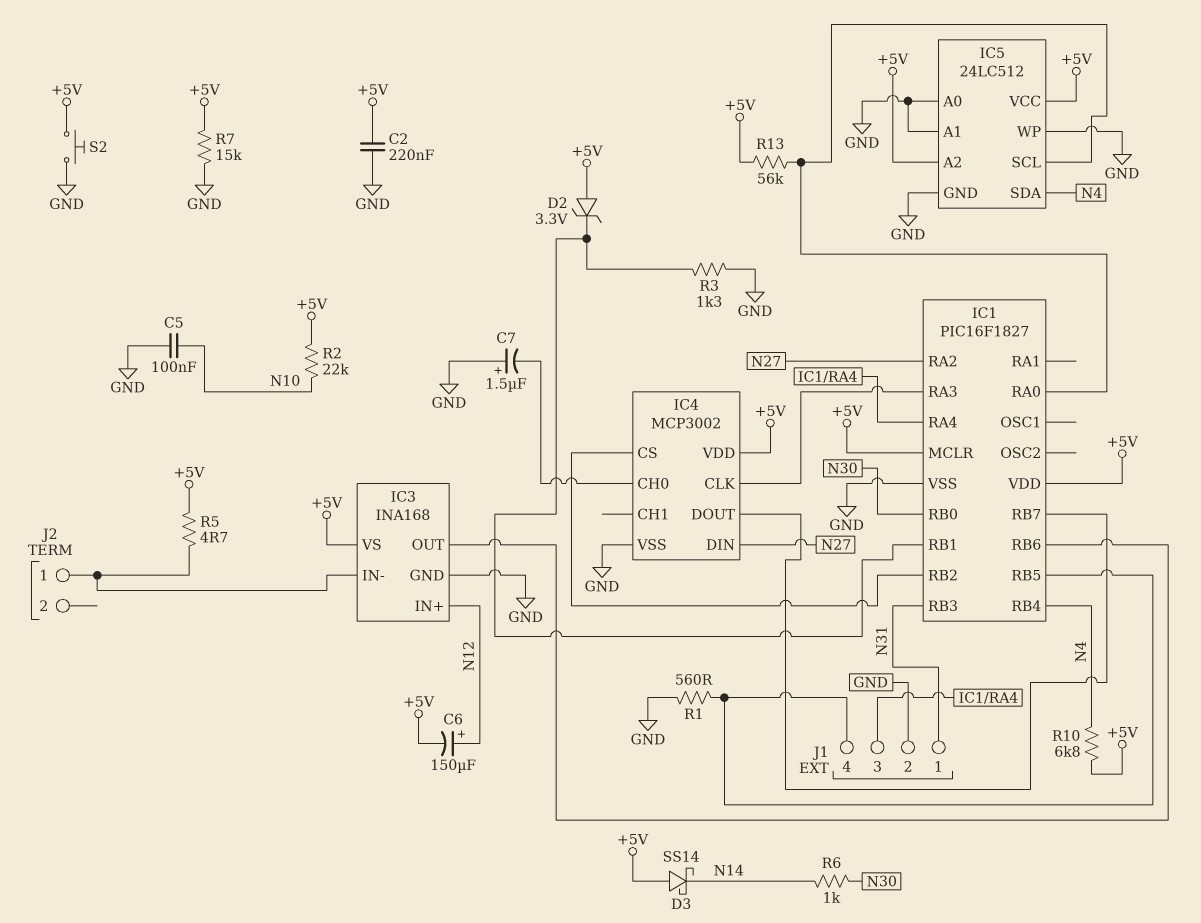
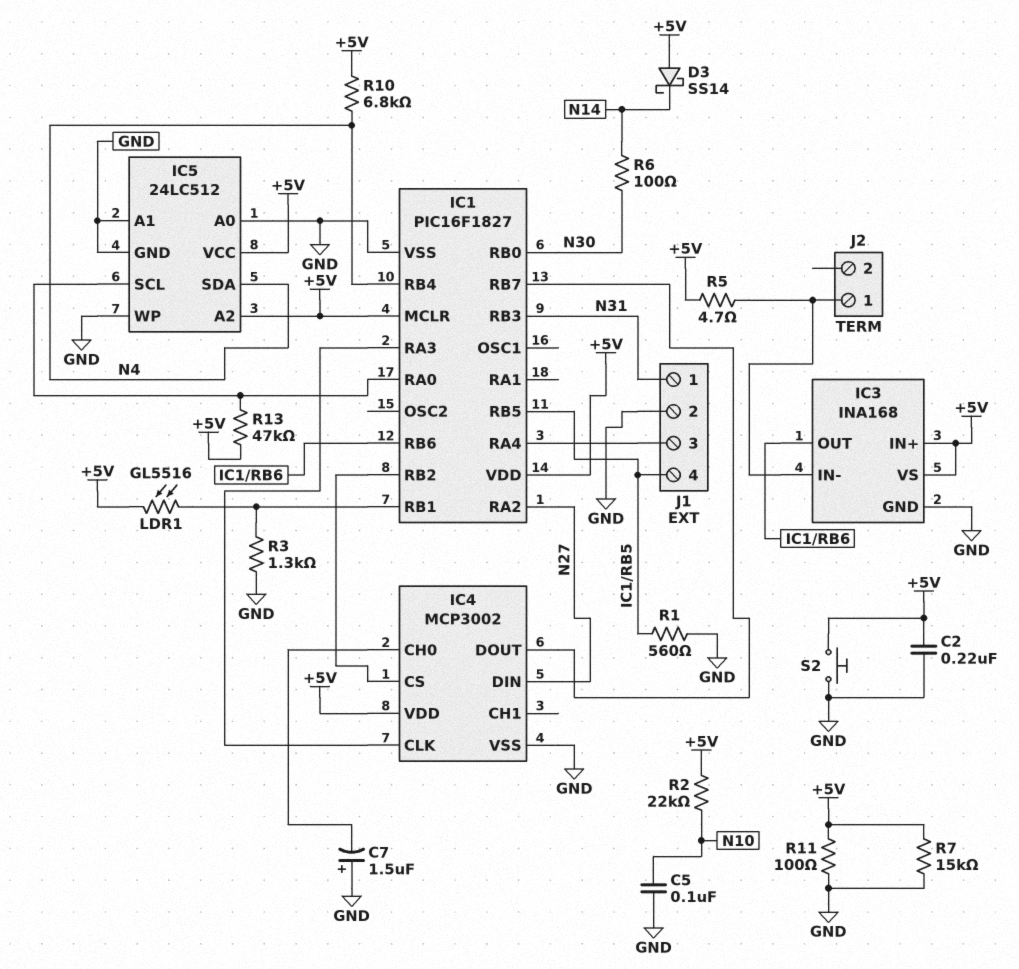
C6: 150uF (plus N12, minus +5V) -> none
D2: zener 3.3V (A +5V, K IC1/RB1) -> none
IC3 pin IN+: N12 -> +5V
LDR1: none -> GL5516 (+5V, IC1/RB1)
R6: 1k (N14, N30) -> 100 (N14, N30)
R11: none -> 100 (+5V, GND)
R13: 56k (+5V, IC1/RA0) -> 47k (+5V, IC1/RA0)

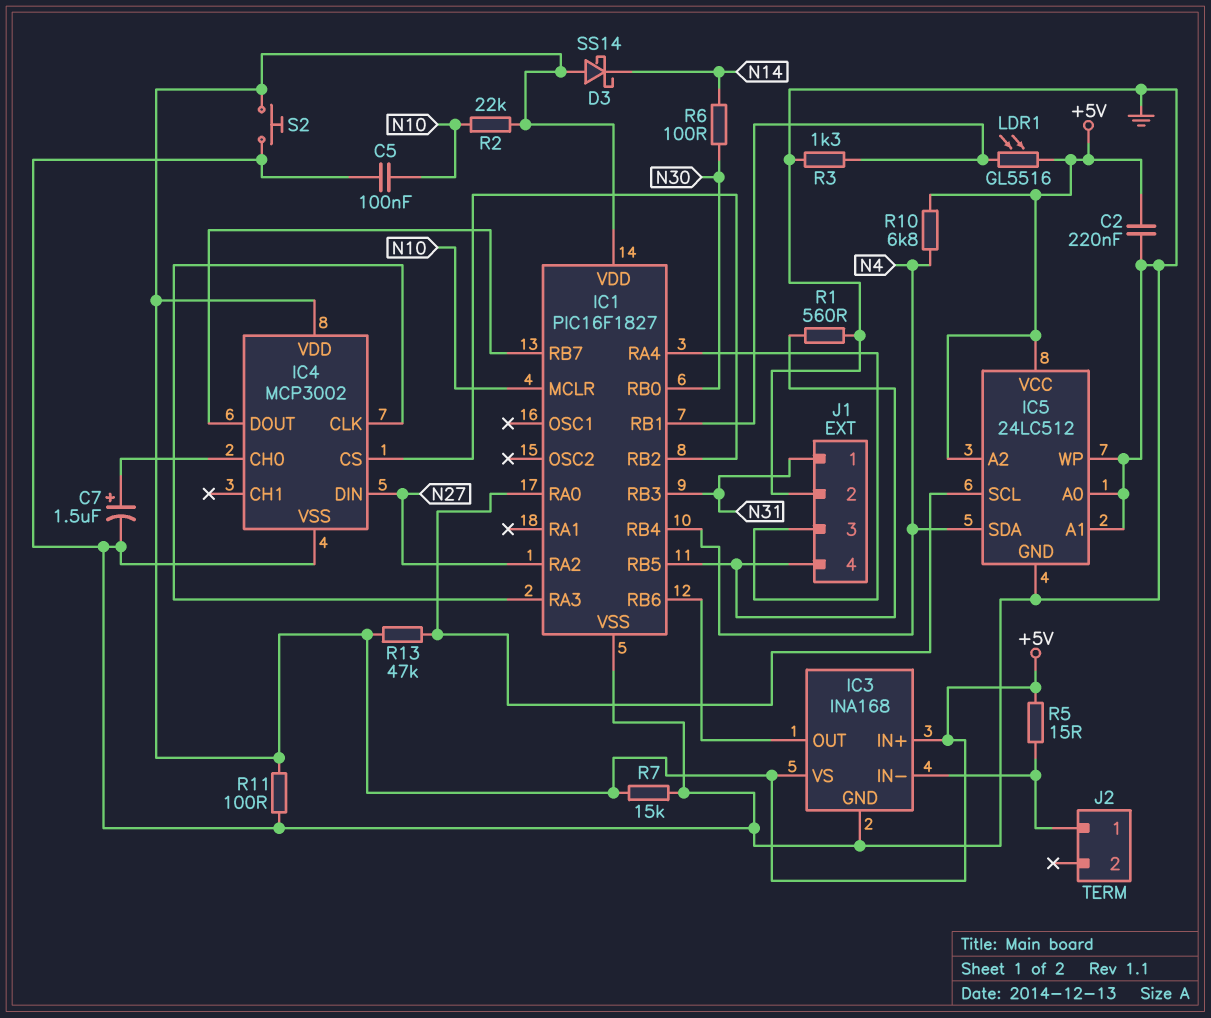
C7: 1.5uF (plus GND, minus IC4/CH0) -> 1.5uF (plus IC4/CH0, minus GND)
IC1 pin MCLR: +5V -> N10
R5: 4.7 (+5V, IC3/IN-) -> 15 (+5V, IC3/IN-)

